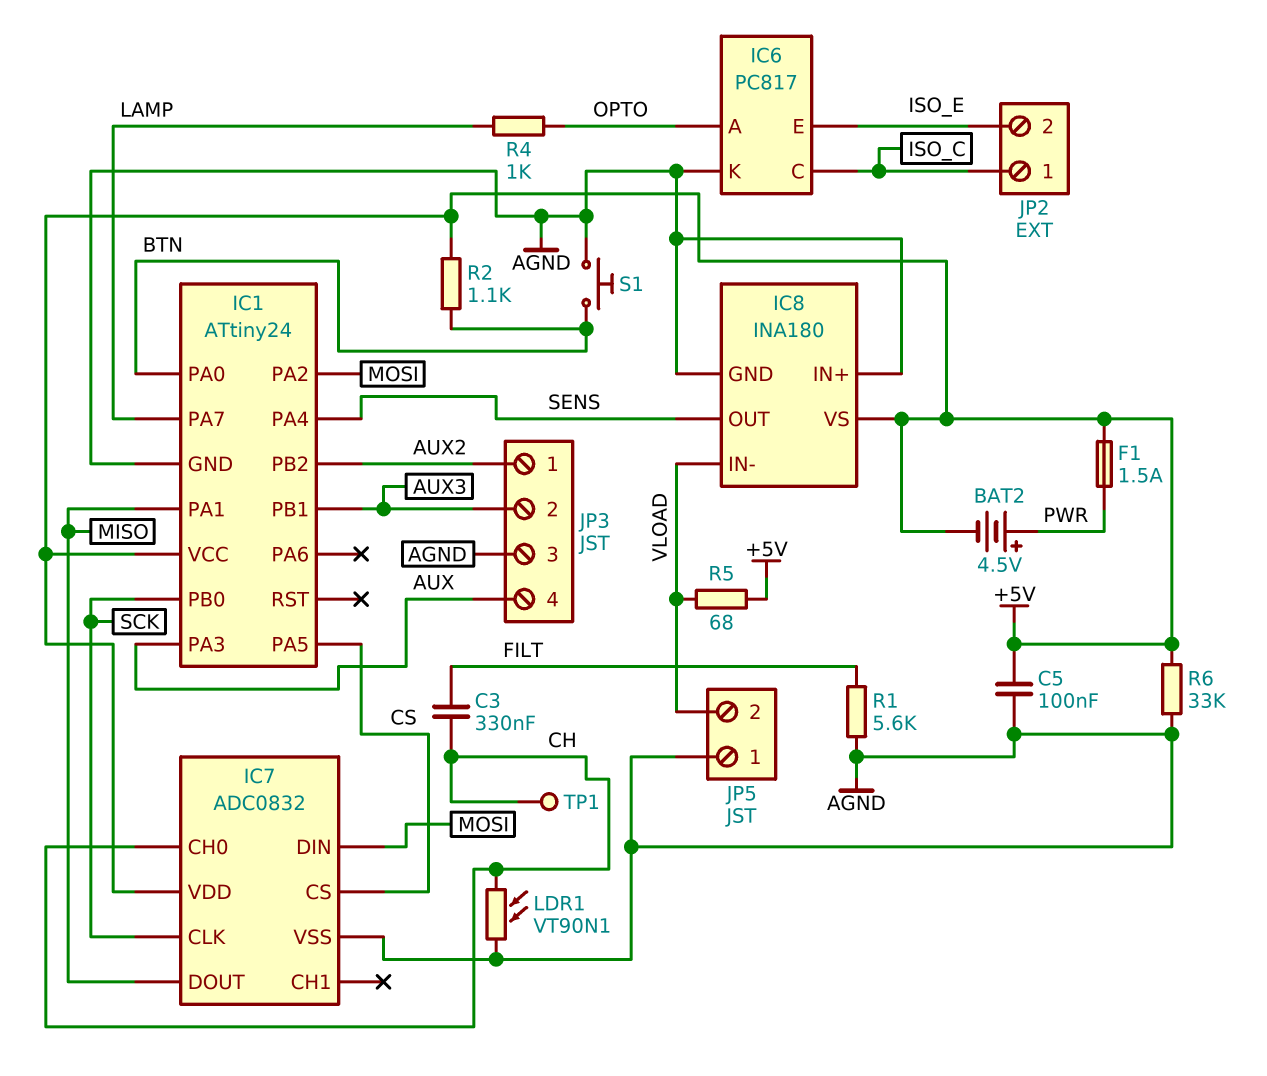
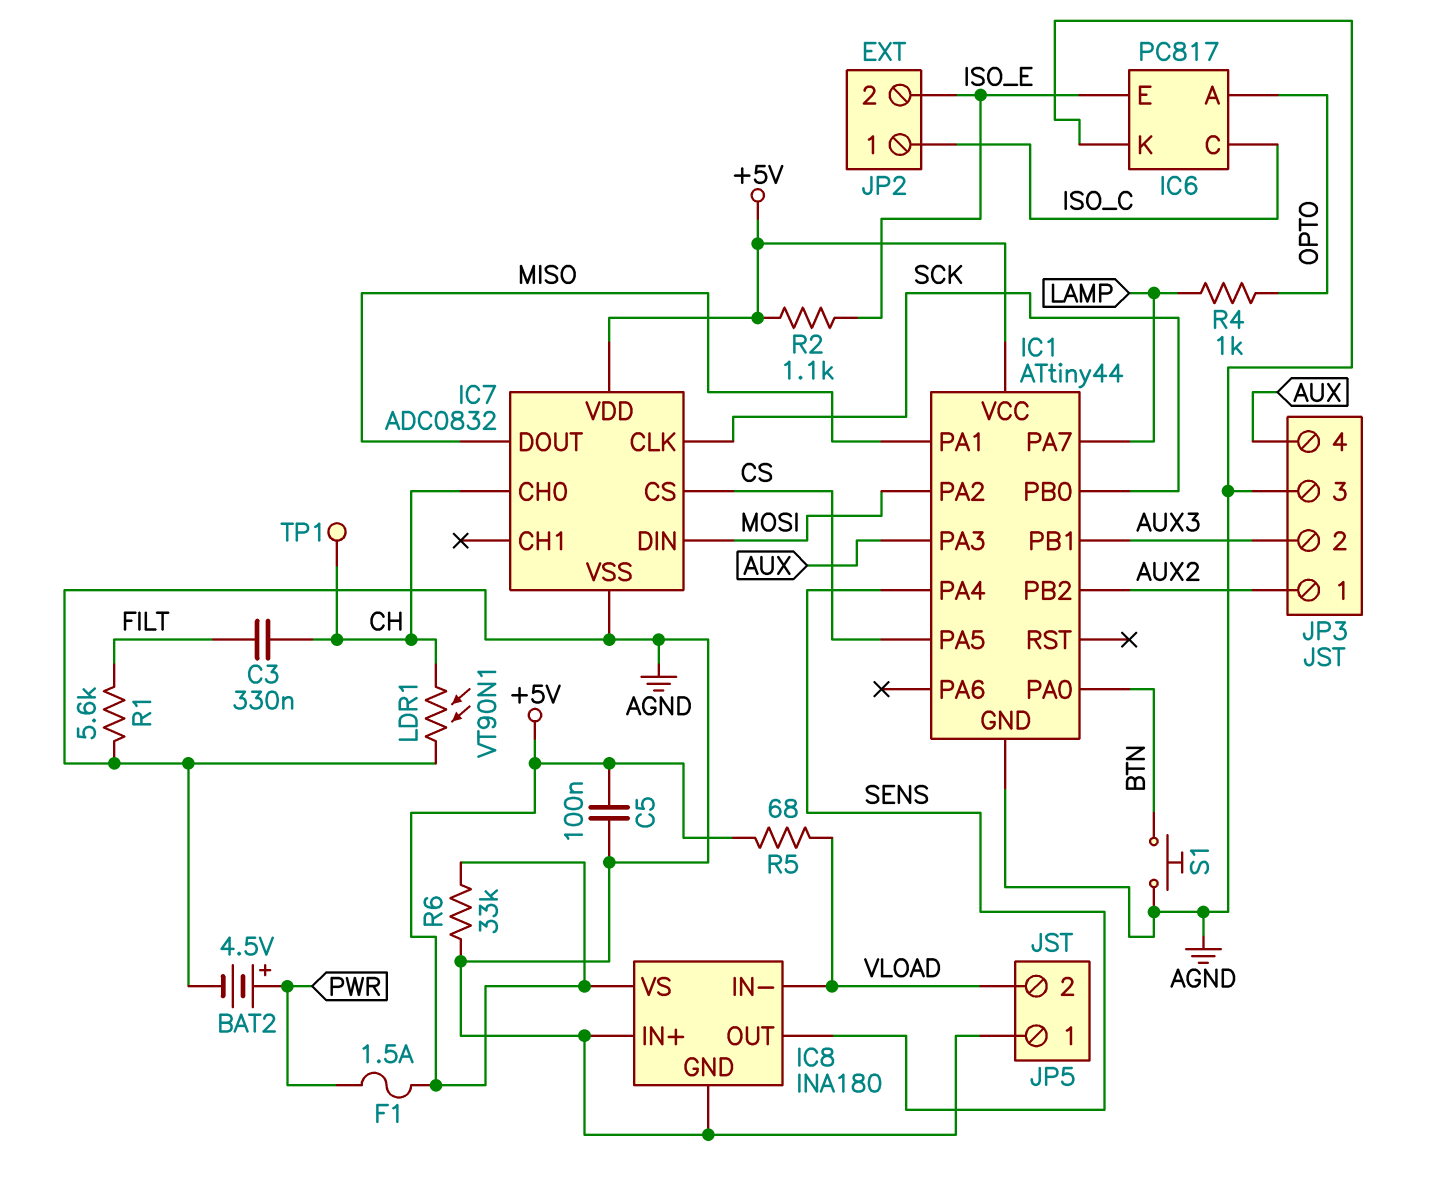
BAT2: 4.5V (plus PWR, minus +5V) -> 4.5V (plus PWR, minus AGND)
IC1: ATtiny24 -> ATtiny44
R2: 1.1k (+5V, BTN) -> 1.1k (+5V, ISO_E)

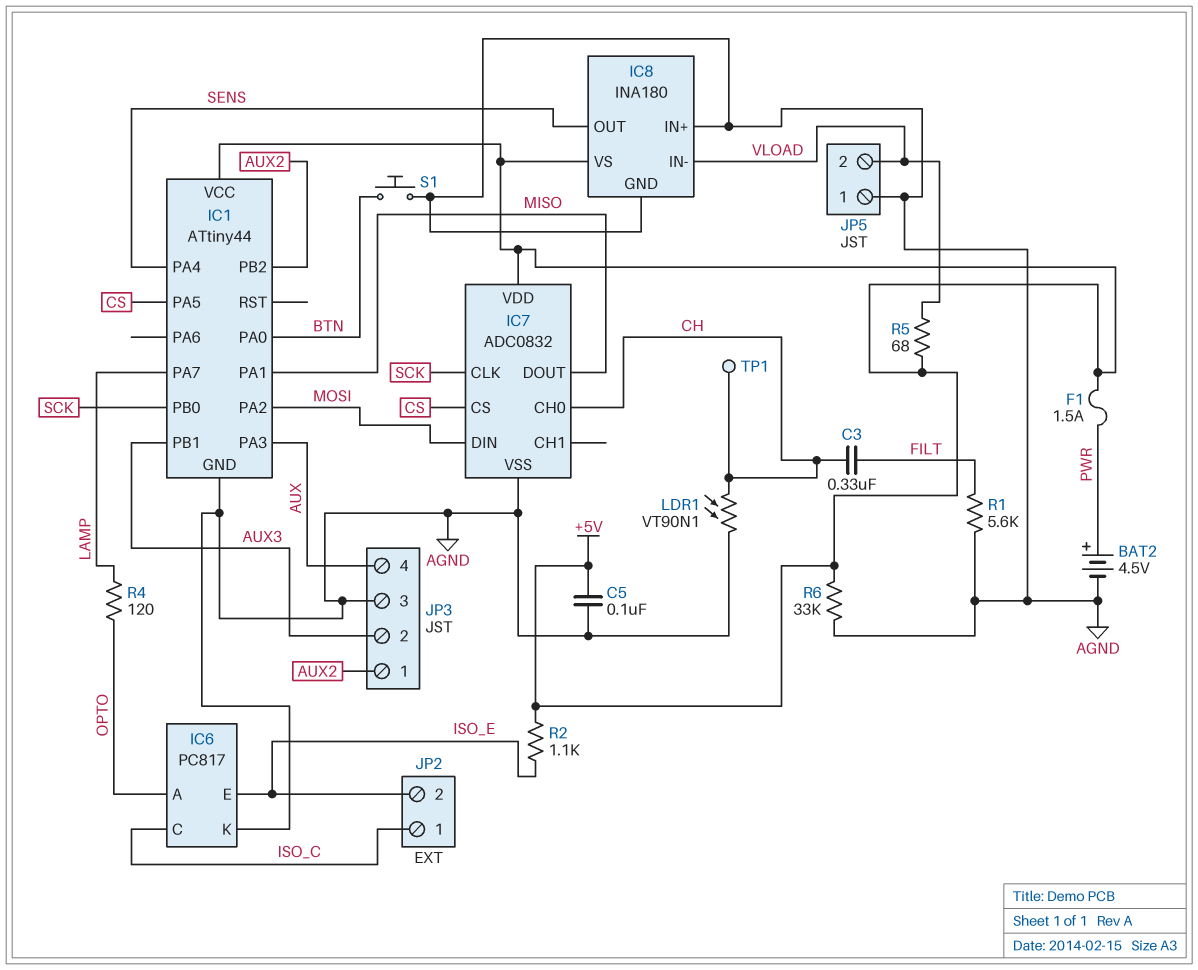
R4: 1k (LAMP, OPTO) -> 120 (LAMP, OPTO)

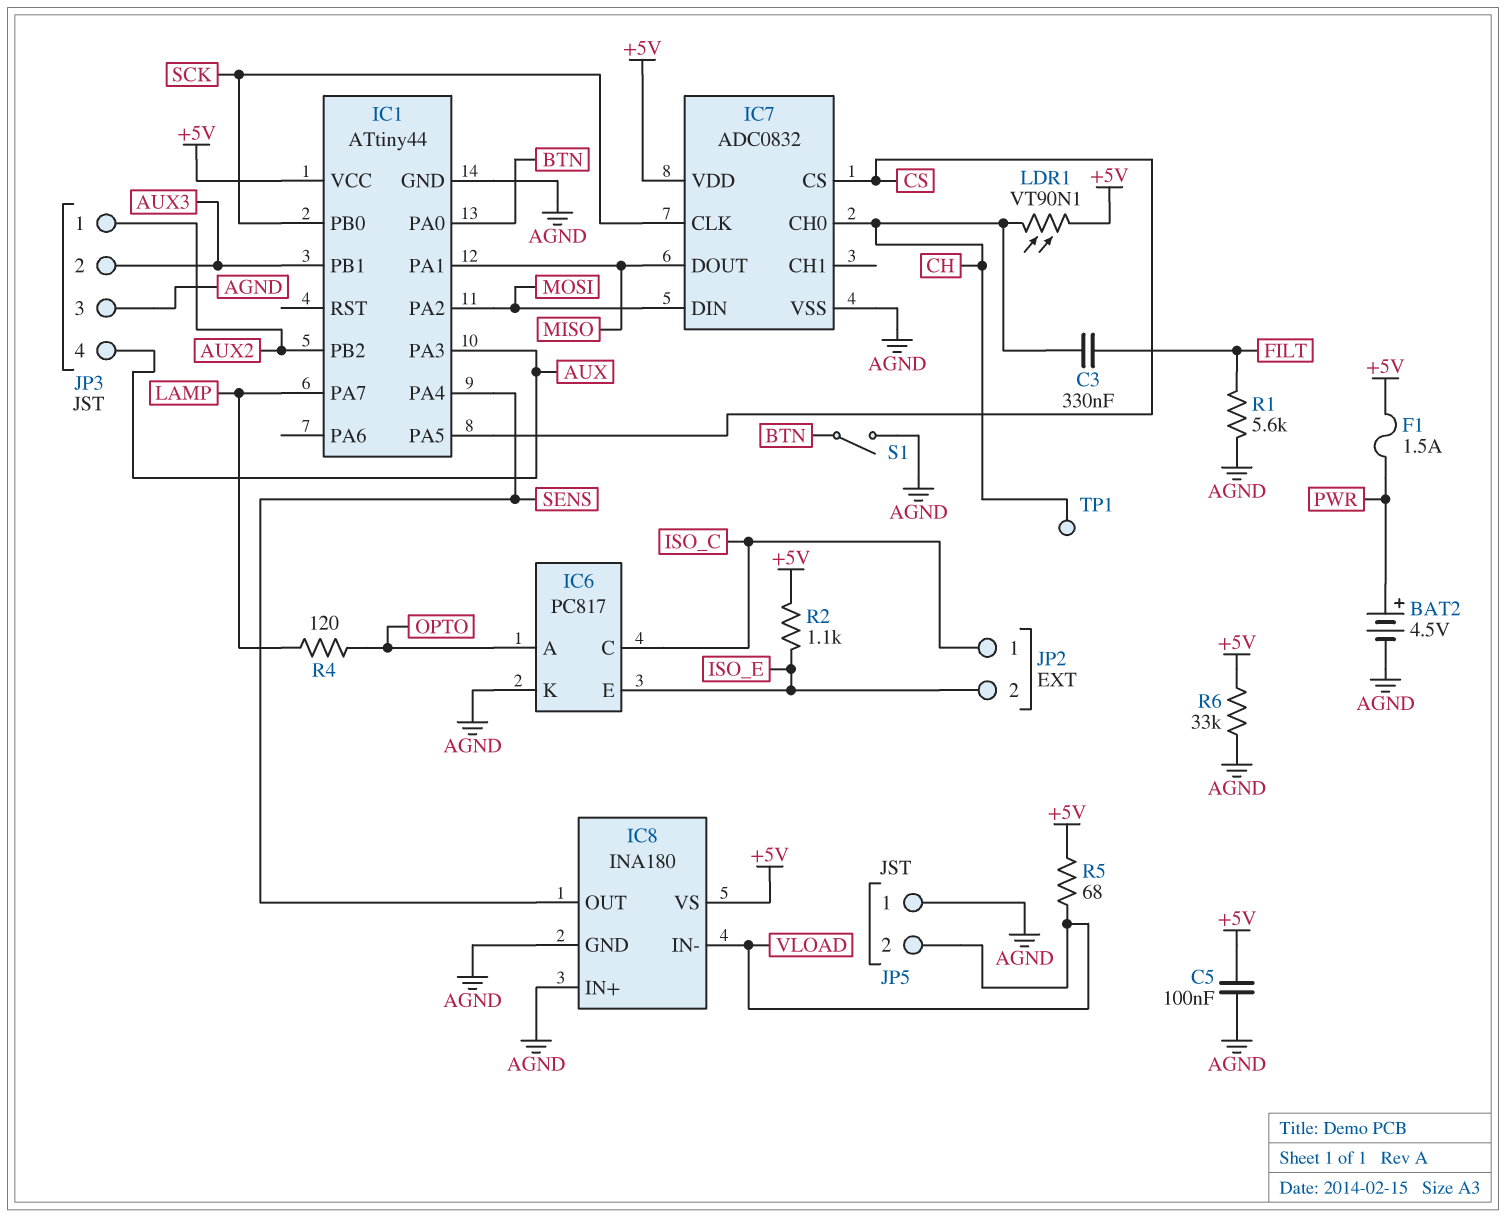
LDR1: VT90N1 (AGND, CH) -> VT90N1 (+5V, CH)
S1: button (AGND, BTN) -> switch (AGND, BTN)

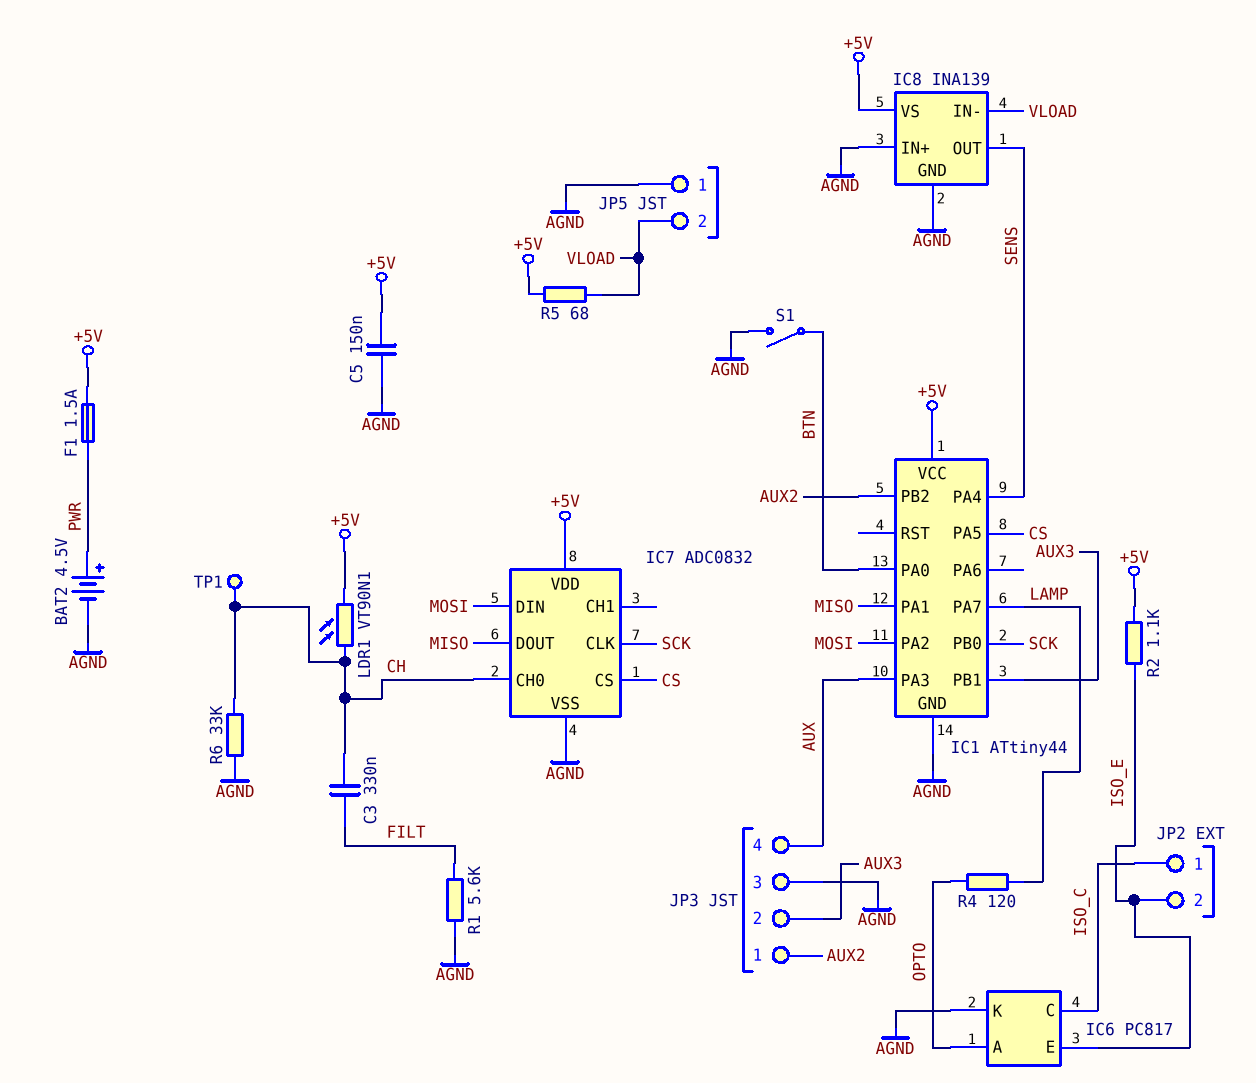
C5: 100nF (+5V, AGND) -> 150nF (+5V, AGND)
IC8: INA180 -> INA139
R6: 33k (+5V, AGND) -> 33k (AGND, CH)

